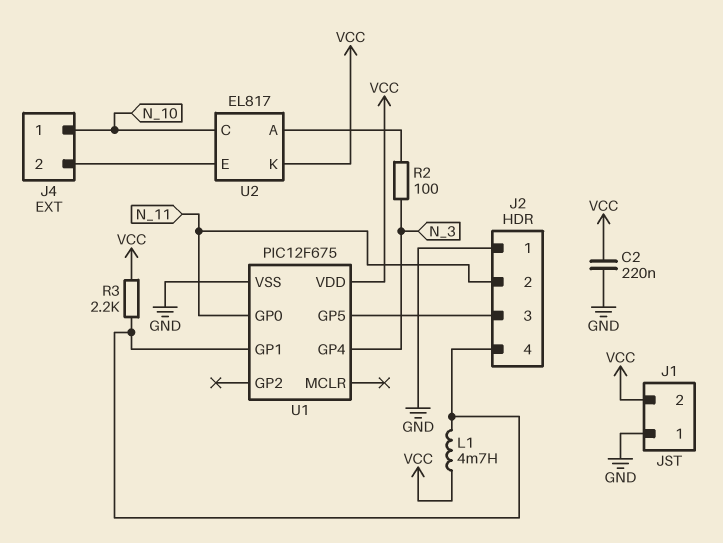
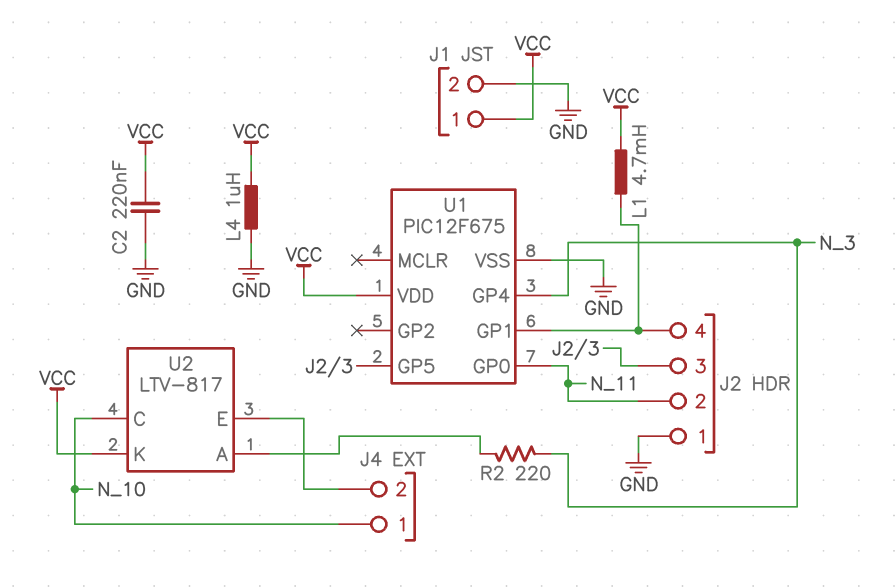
J1 pin 1: GND -> VCC
J1 pin 2: VCC -> GND
L4: none -> 1uH (GND, VCC)
R2: 100 (N_3, U2/A) -> 220 (N_3, U2/A)
R3: 2.2k (J2/4, VCC) -> none
U2: EL817 -> LTV-817

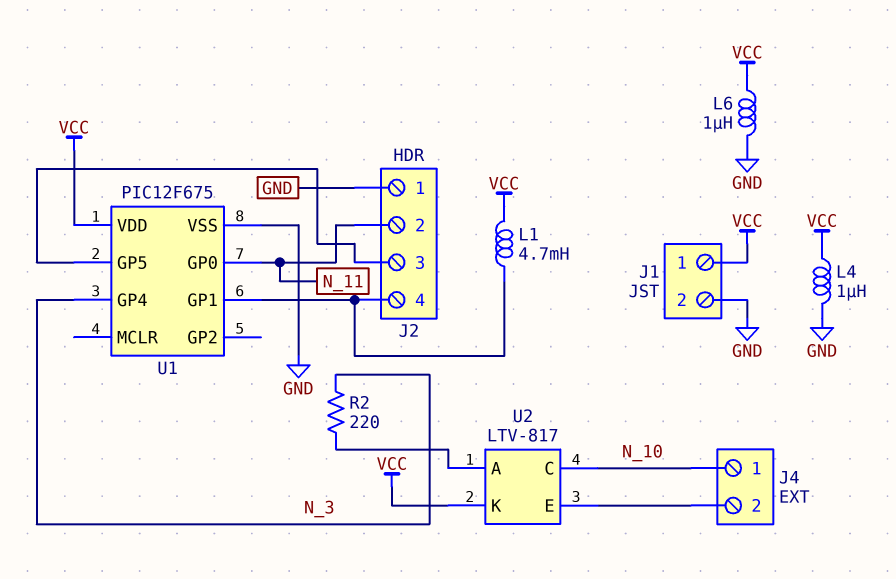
C2: 220nF (GND, VCC) -> none
L6: none -> 1uH (GND, VCC)

